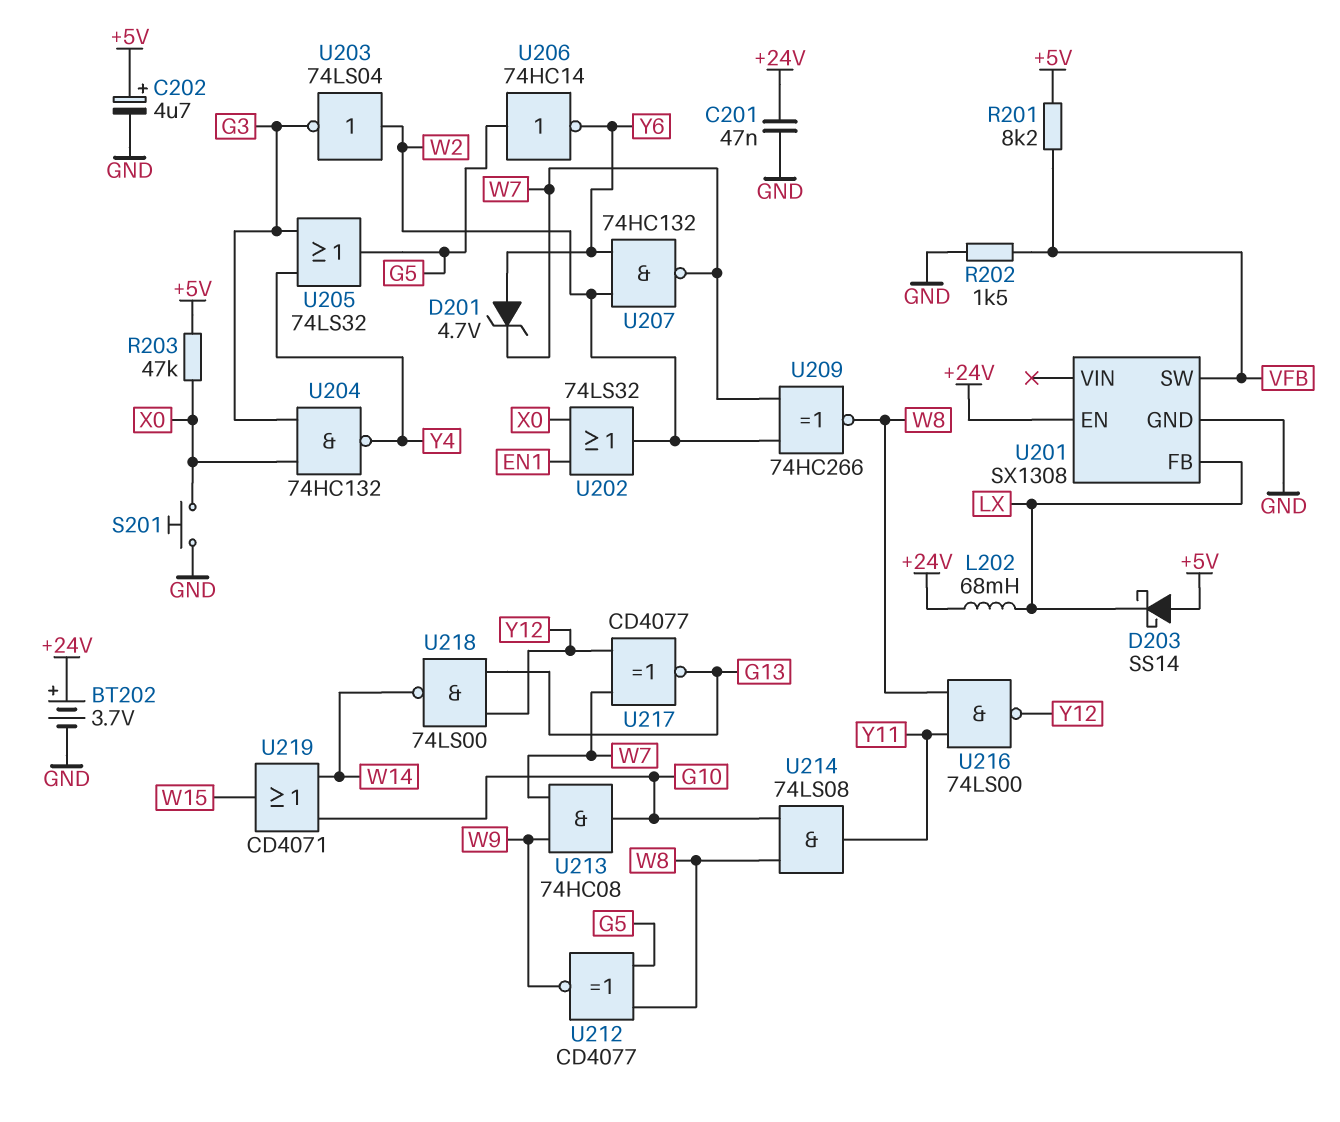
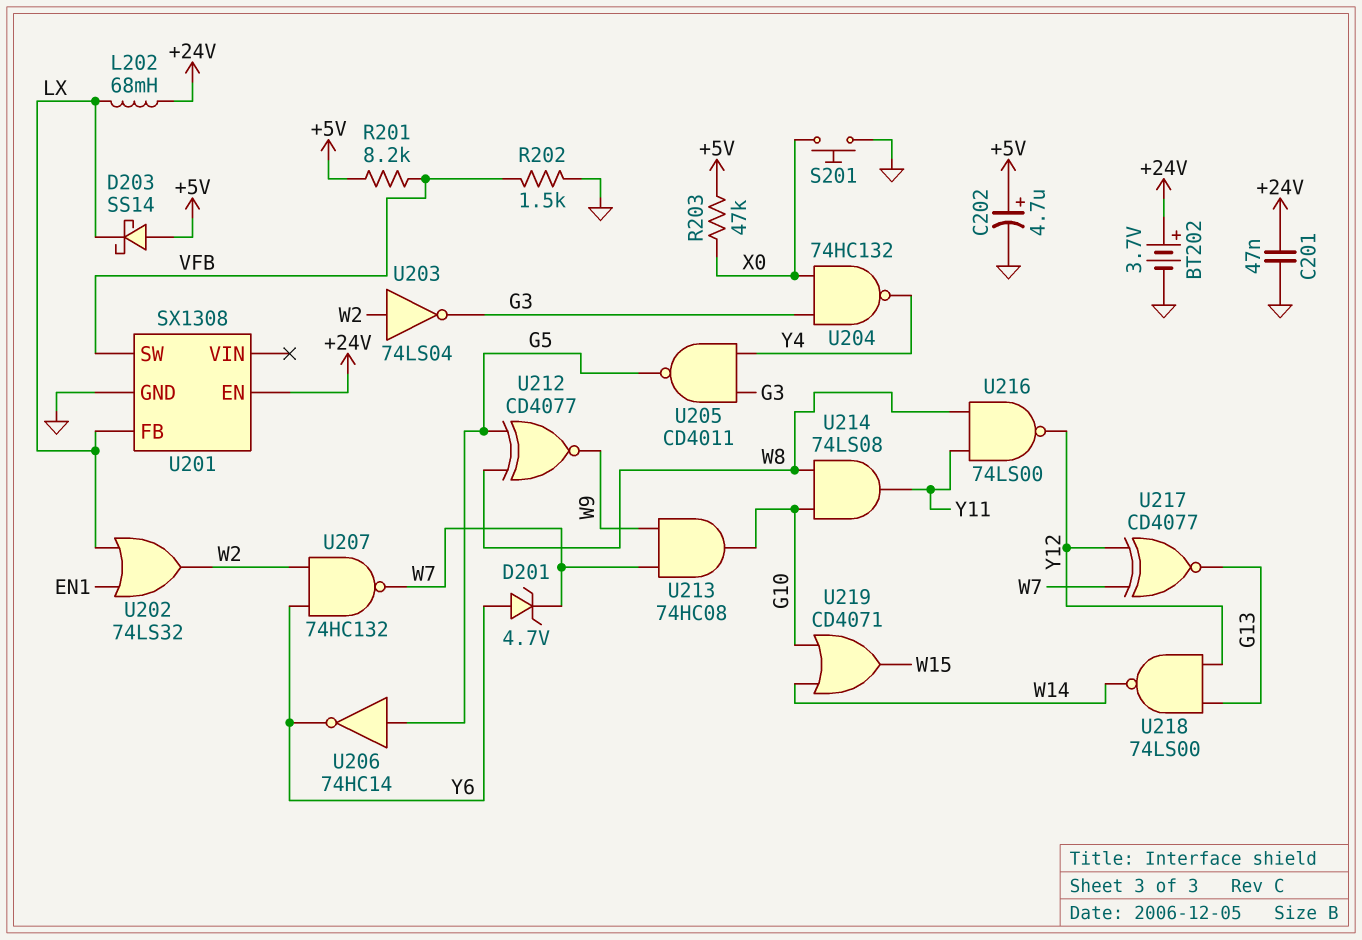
U202: OR 74LS32 (in EN1, in X0, out W2) -> OR 74LS32 (in EN1, in LX, out W2)
U205: OR 74LS32 (in G3, in Y4, out G5) -> NAND CD4011 (in G3, in Y4, out G5)
U209: XNOR 74HC266 (in W2, in W7, out W8) -> none

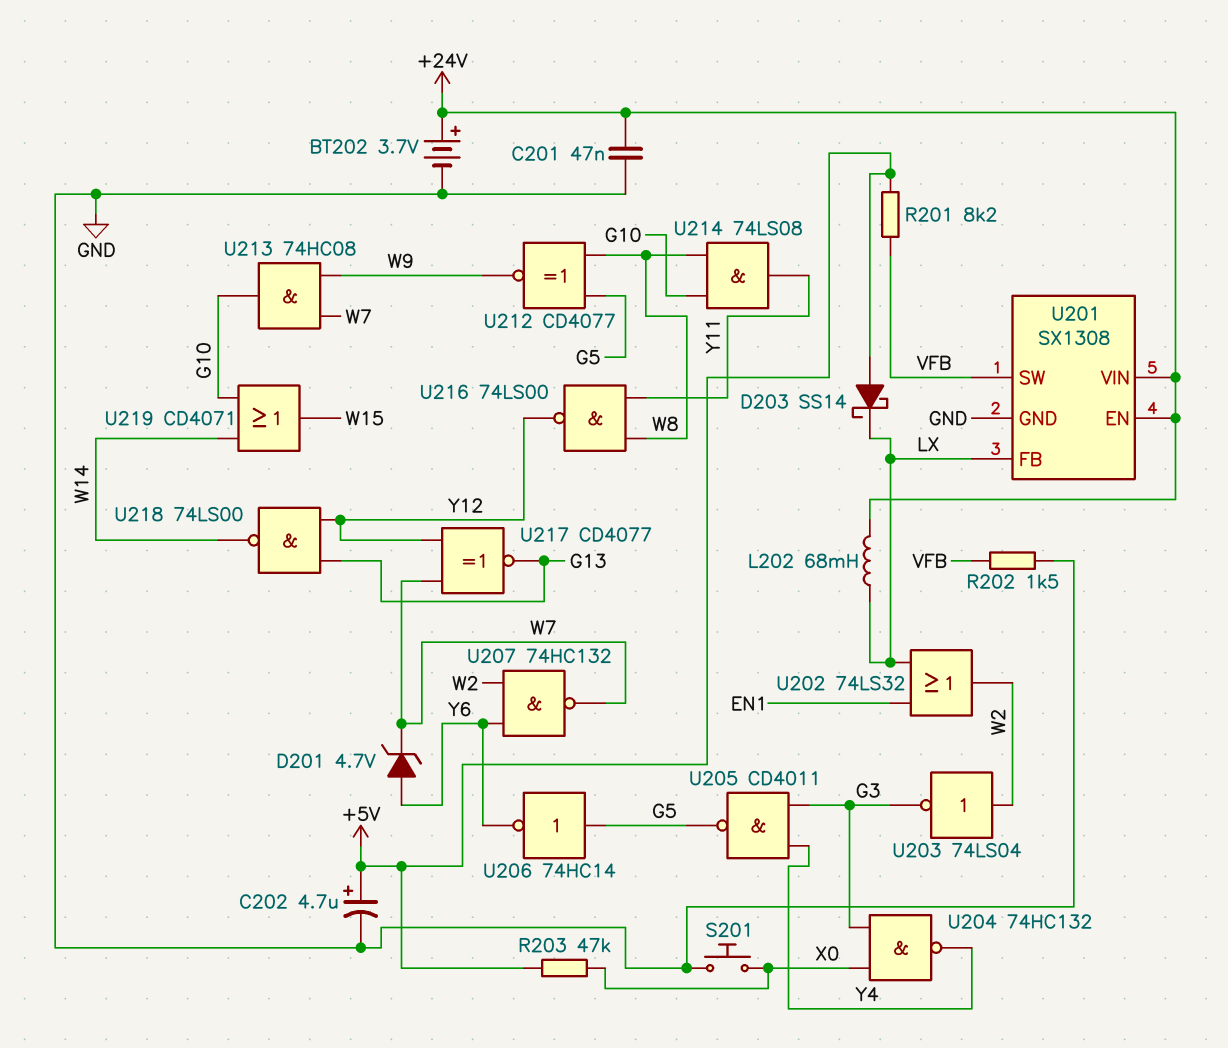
U201 pin VIN: none -> +24V

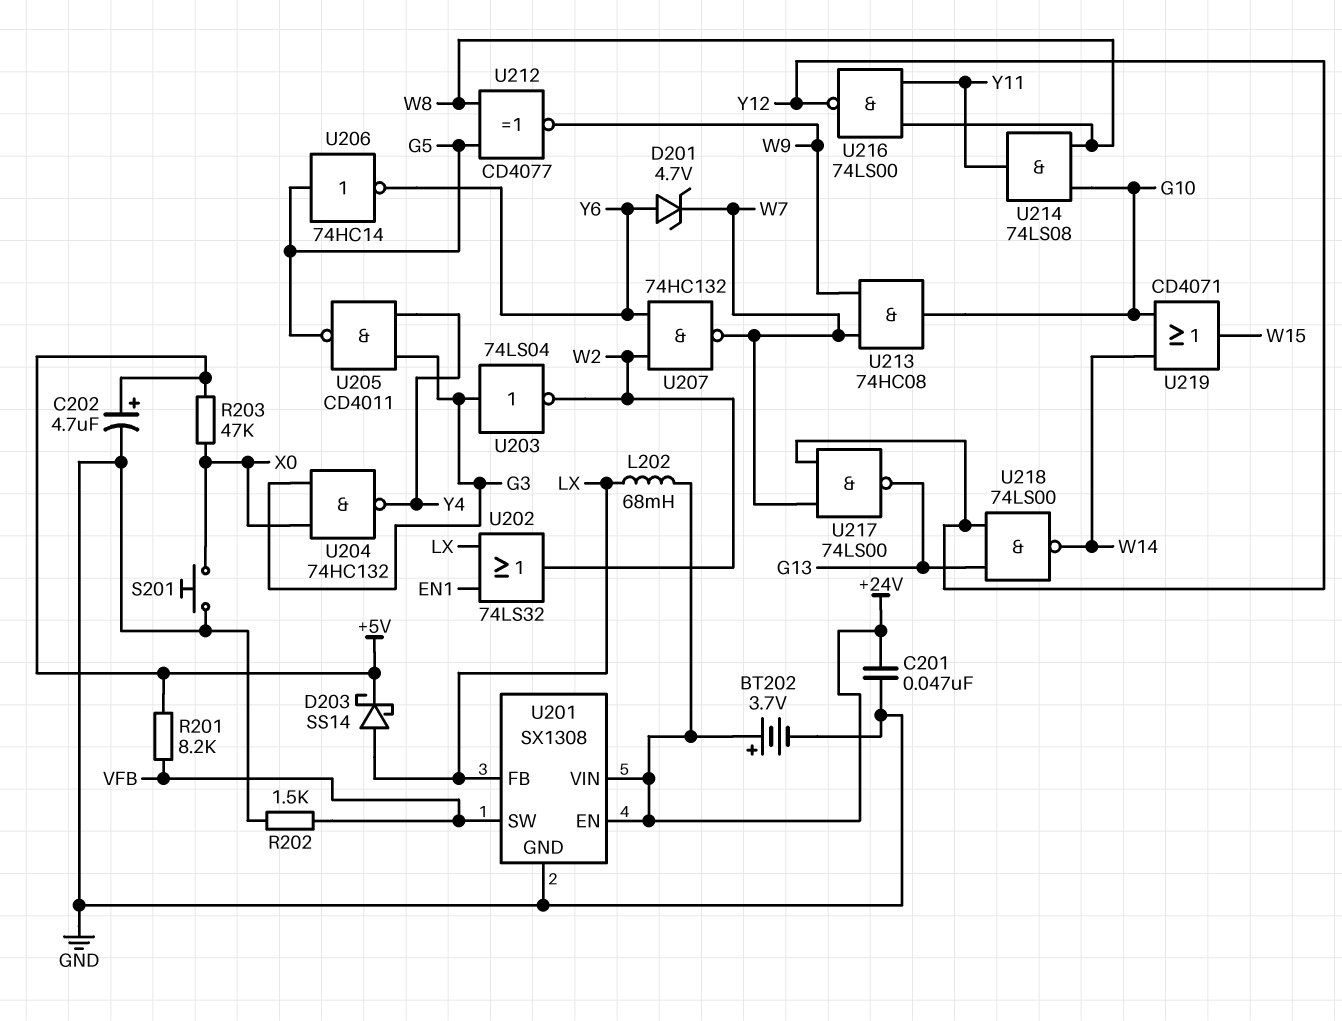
D203: schottky SS14 (A +5V, K LX) -> schottky SS14 (A LX, K +5V)
U203: NOT 74LS04 (in W2, out G3) -> NOT 74LS04 (in G3, out W2)
U217: XNOR CD4077 (in W7, in Y12, out G13) -> NAND 74LS00 (in W7, in Y12, out G13)

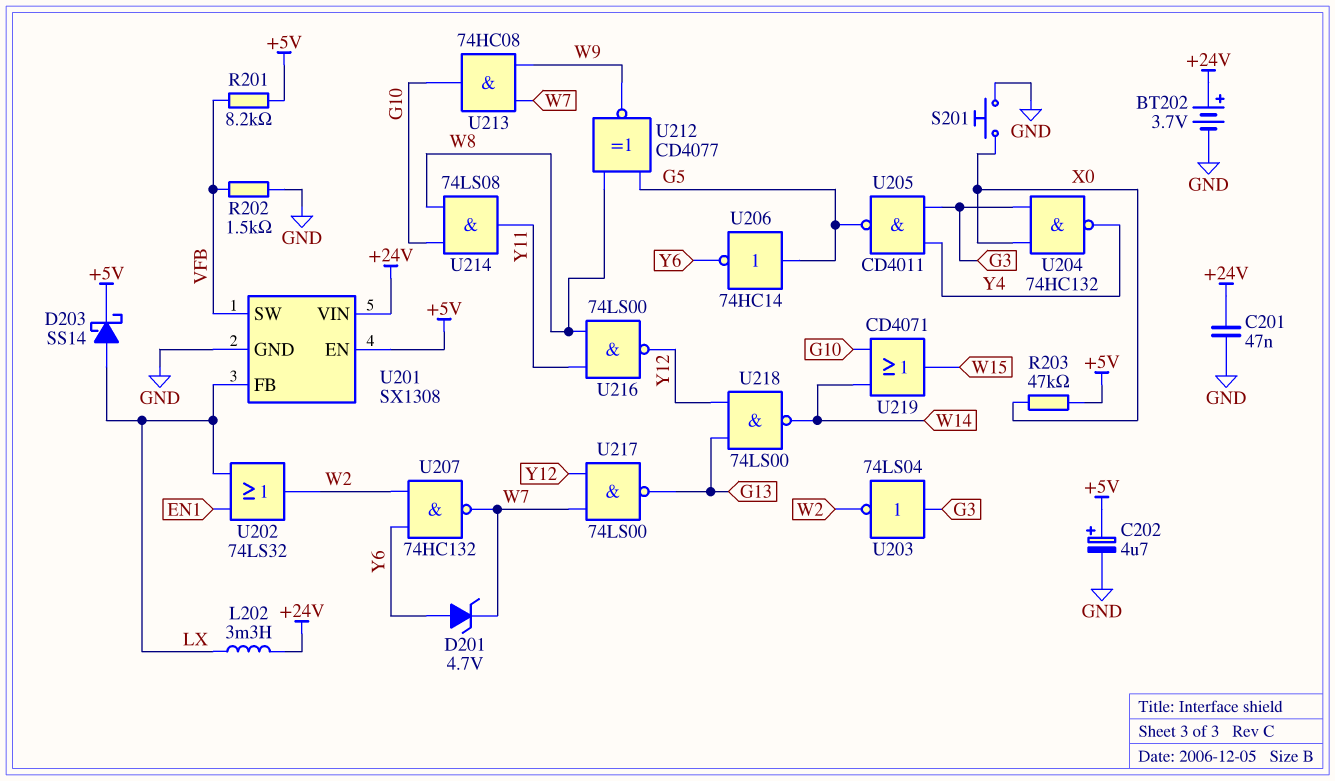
L202: 68mH (+24V, LX) -> 3.3mH (+24V, LX)
U201 pin EN: +24V -> +5V

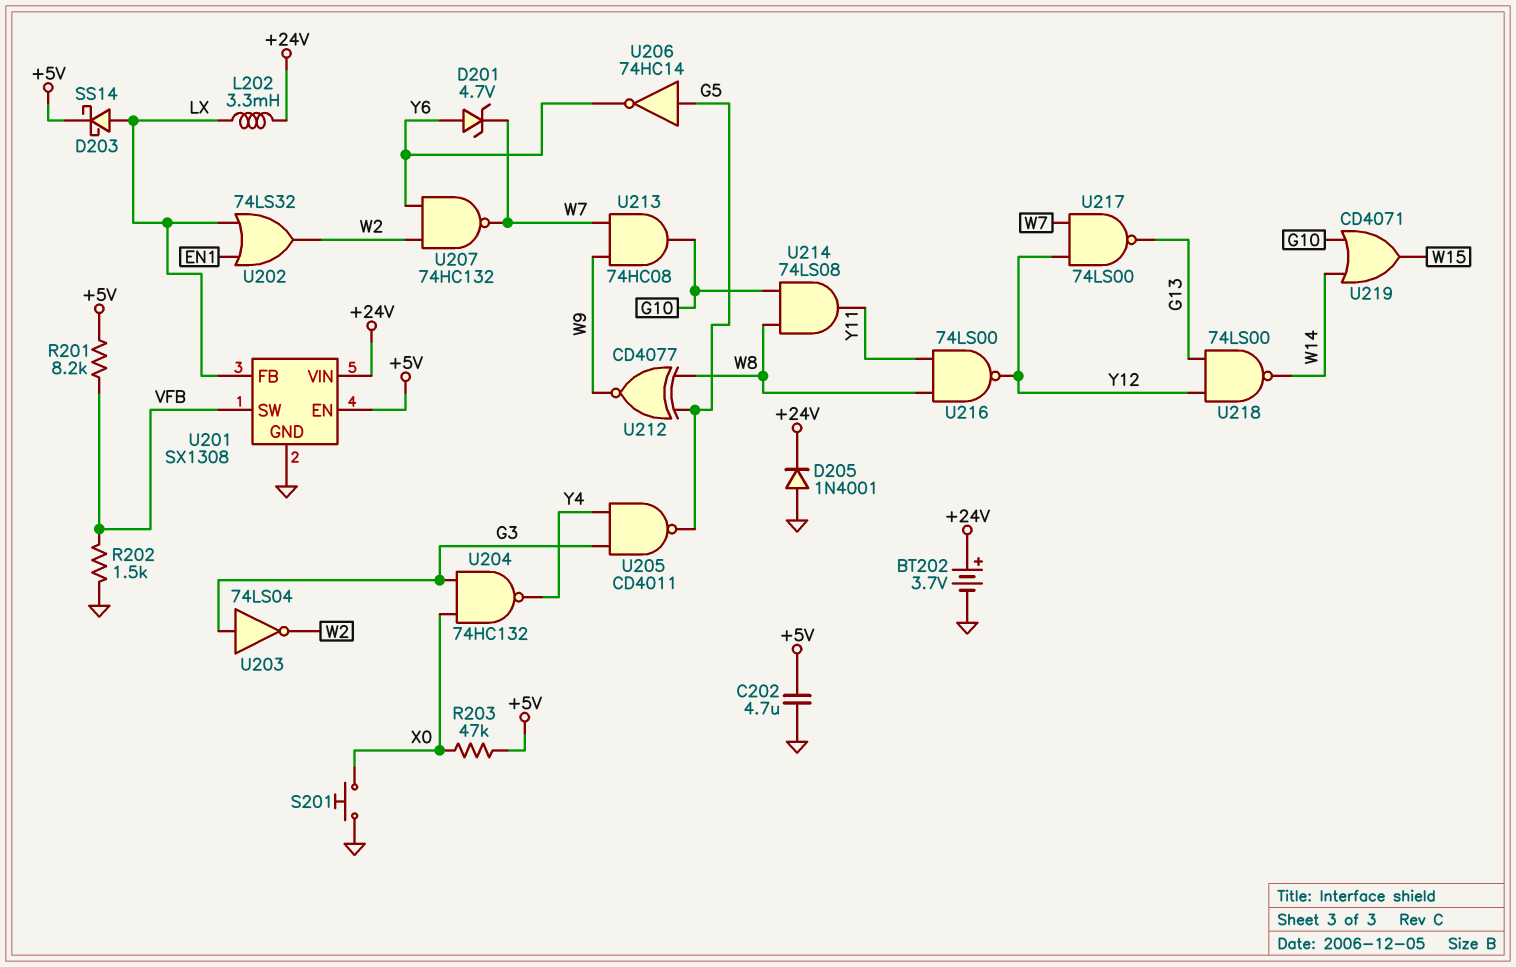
C201: 47nF (+24V, GND) -> none
C202: 4.7uF (plus +5V, minus GND) -> 4.7uF (+5V, GND)
D205: none -> diode 1N4001 (A GND, K +24V)

